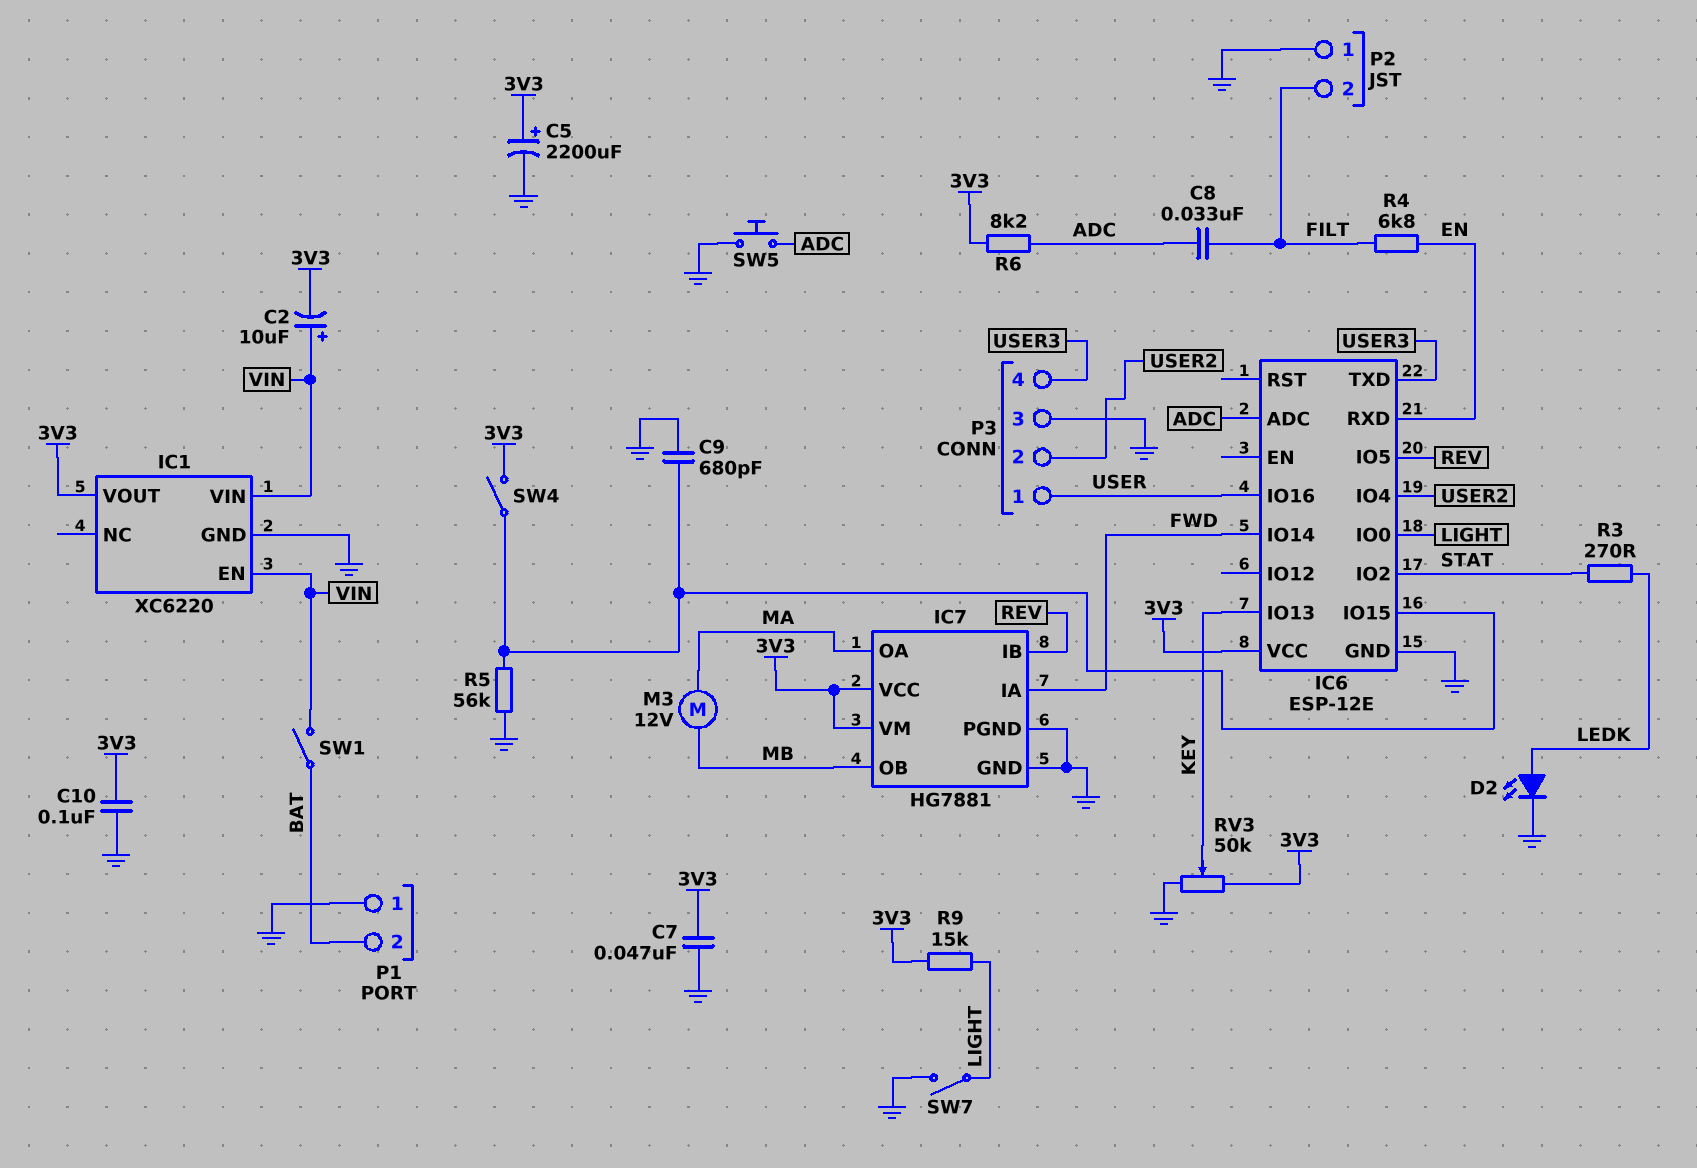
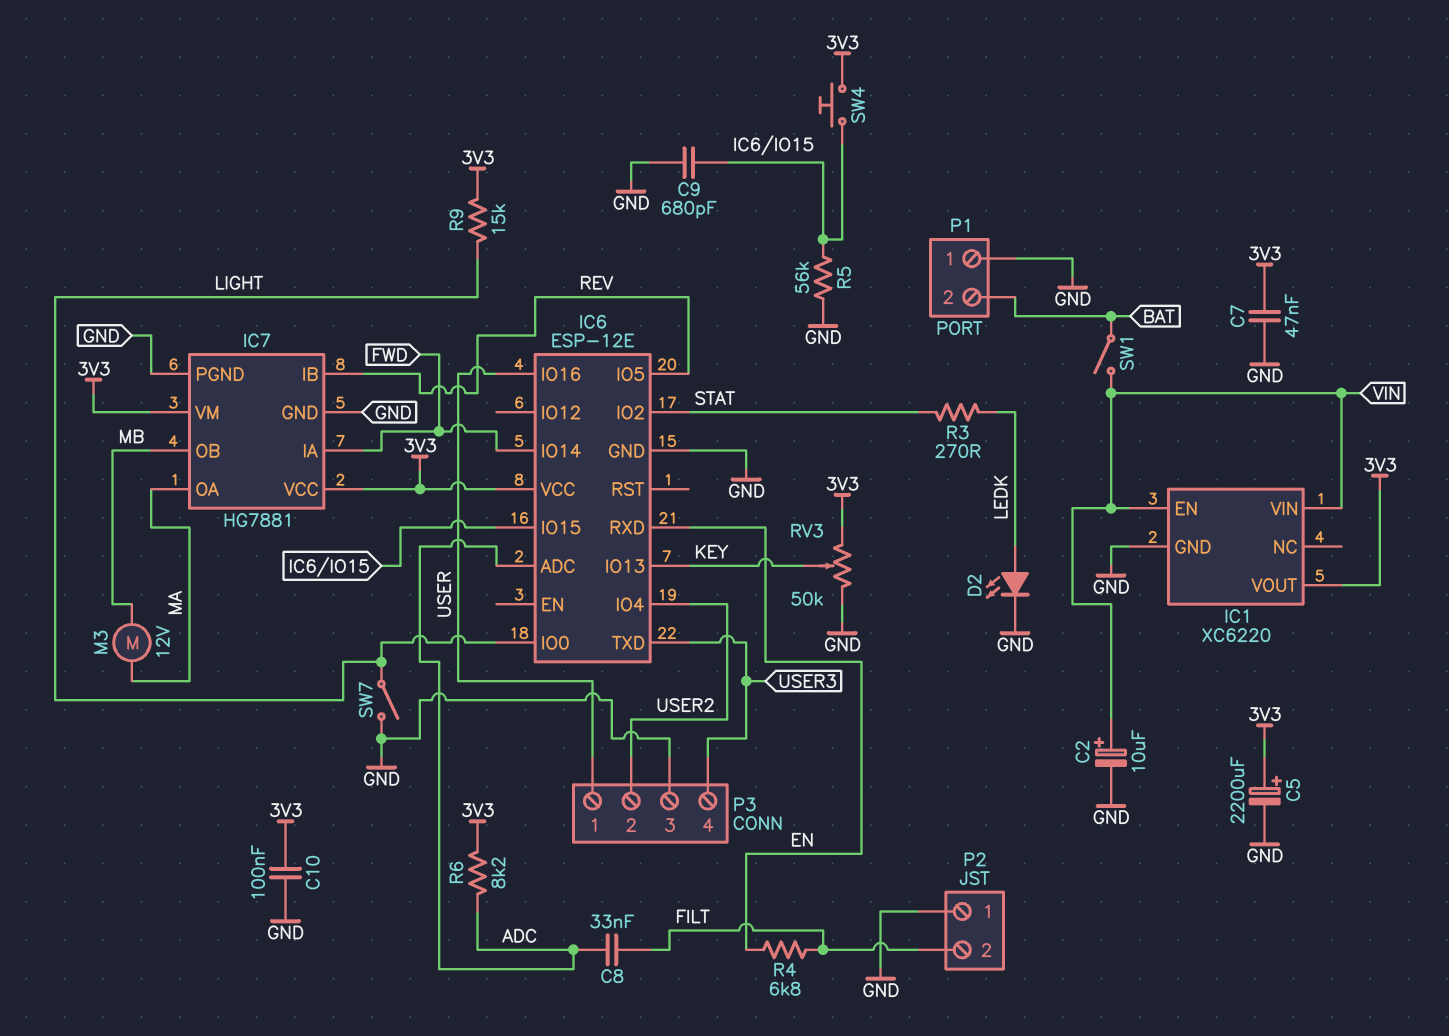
C2: 10uF (plus VIN, minus 3V3) -> 10uF (plus VIN, minus GND)
SW4: switch (3V3, IC6/IO15) -> button (3V3, IC6/IO15)
SW5: button (ADC, GND) -> none

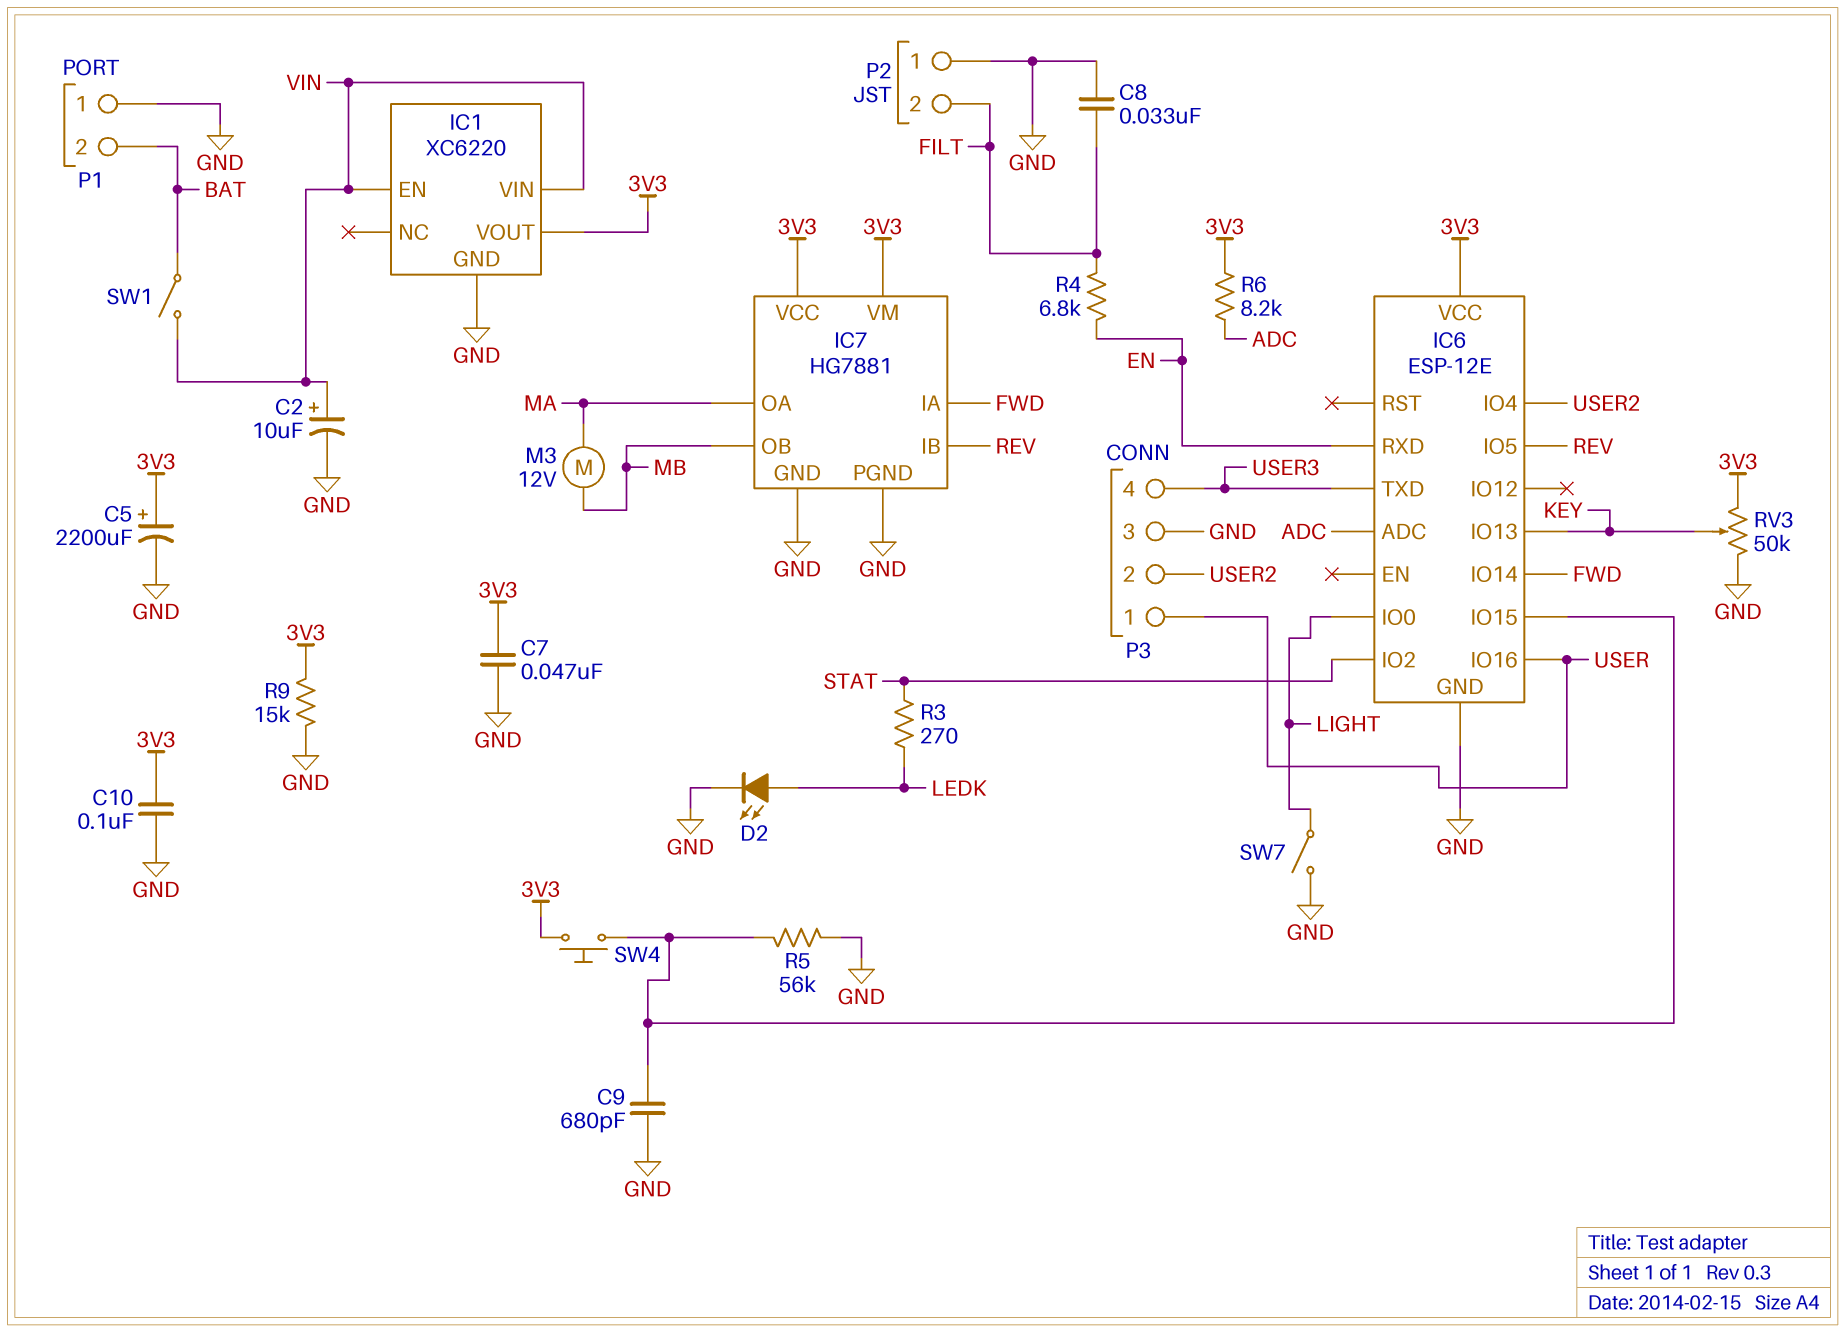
C8: 33nF (ADC, FILT) -> 33nF (FILT, GND)
R9: 15k (3V3, LIGHT) -> 15k (3V3, GND)

